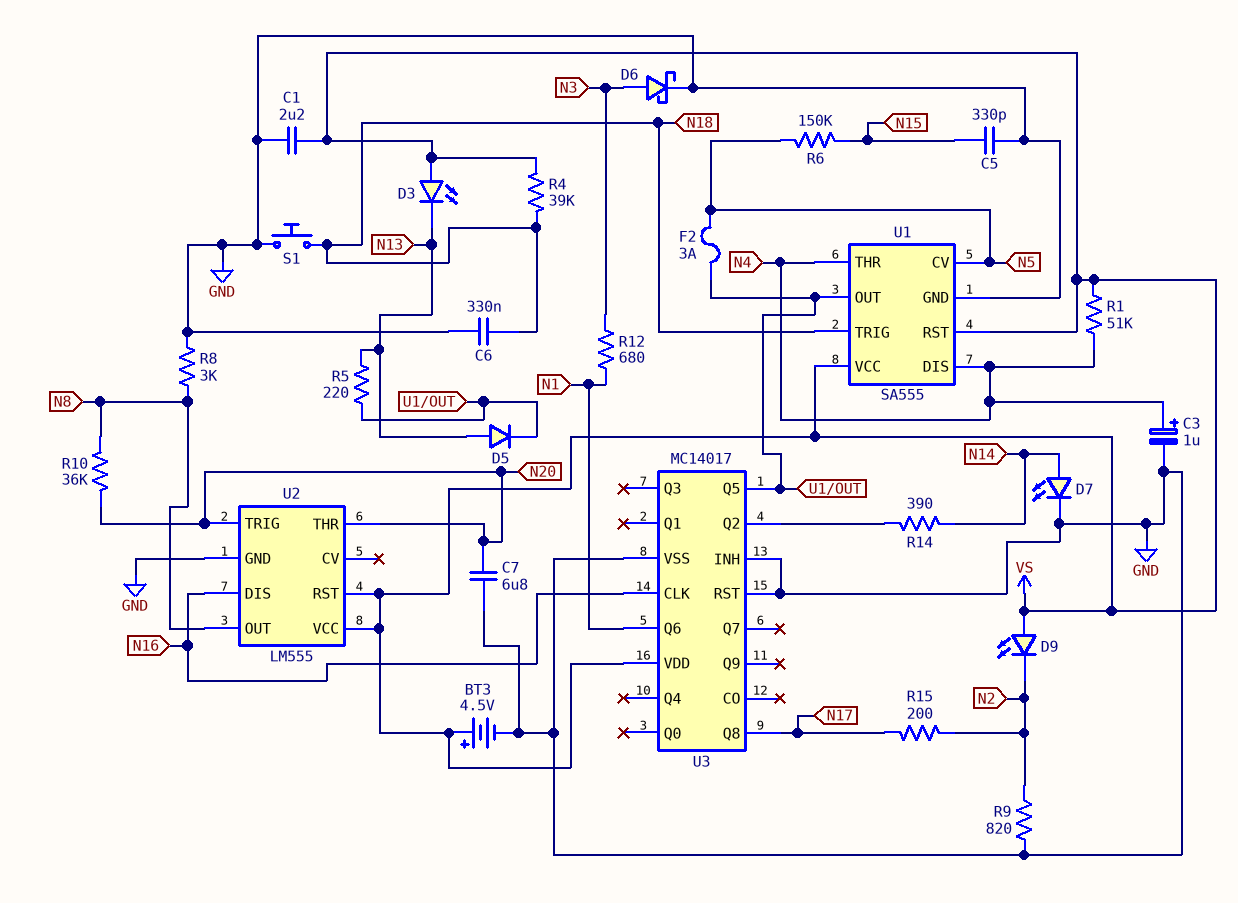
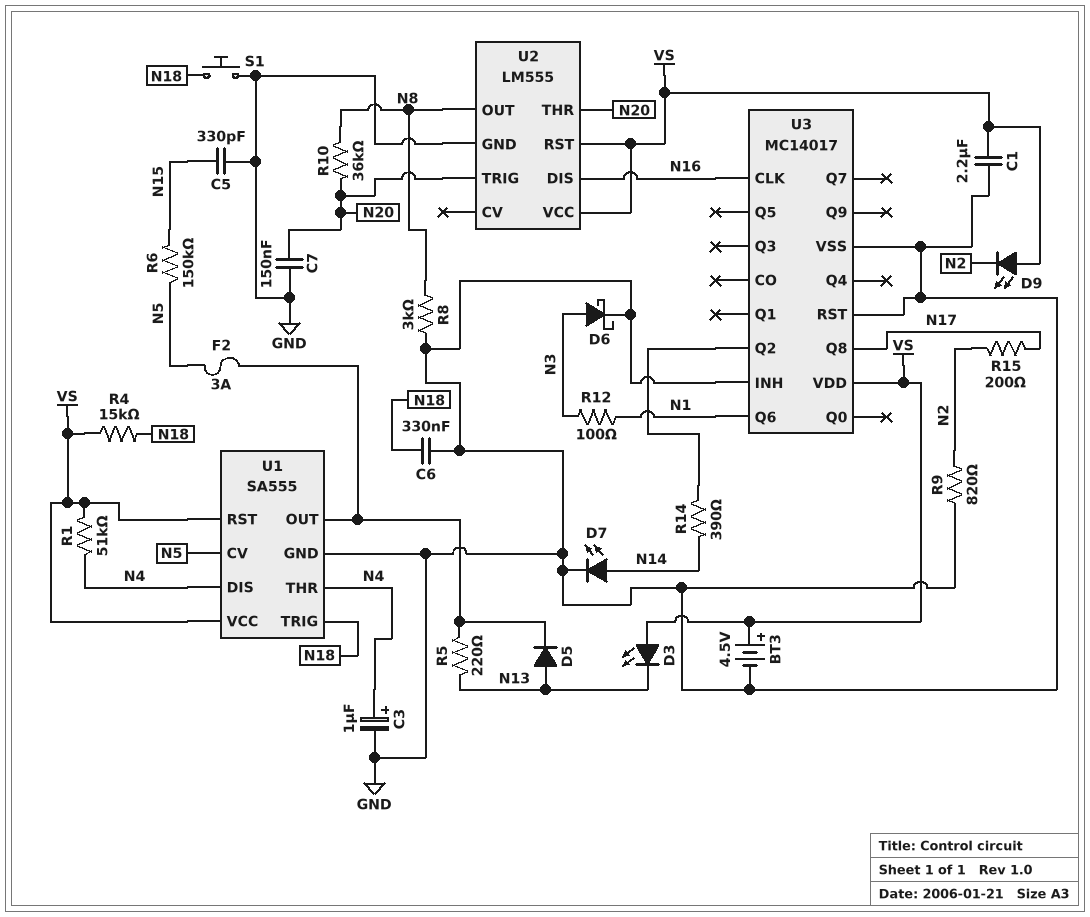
C7: 6.8uF (GND, N20) -> 150nF (GND, N20)
R4: 39k (N18, VS) -> 15k (N18, VS)
R12: 680 (N1, N3) -> 100 (N1, N3)
U3 pin Q5: U1/OUT -> none

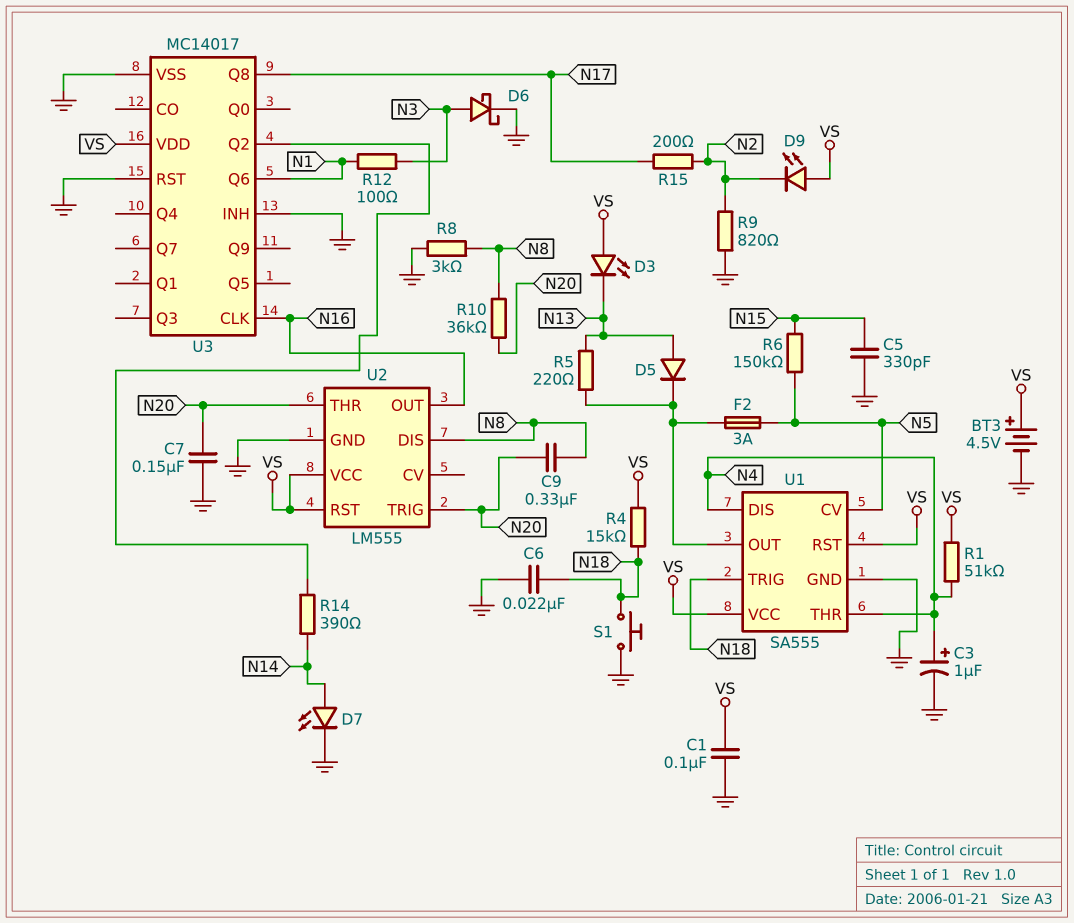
C1: 2.2uF (GND, VS) -> 100nF (GND, VS)
C6: 330nF (GND, N18) -> 22nF (GND, N18)
C9: none -> 330nF (N8, N20)
U2 pin DIS: N16 -> N8
U2 pin OUT: N8 -> N16

